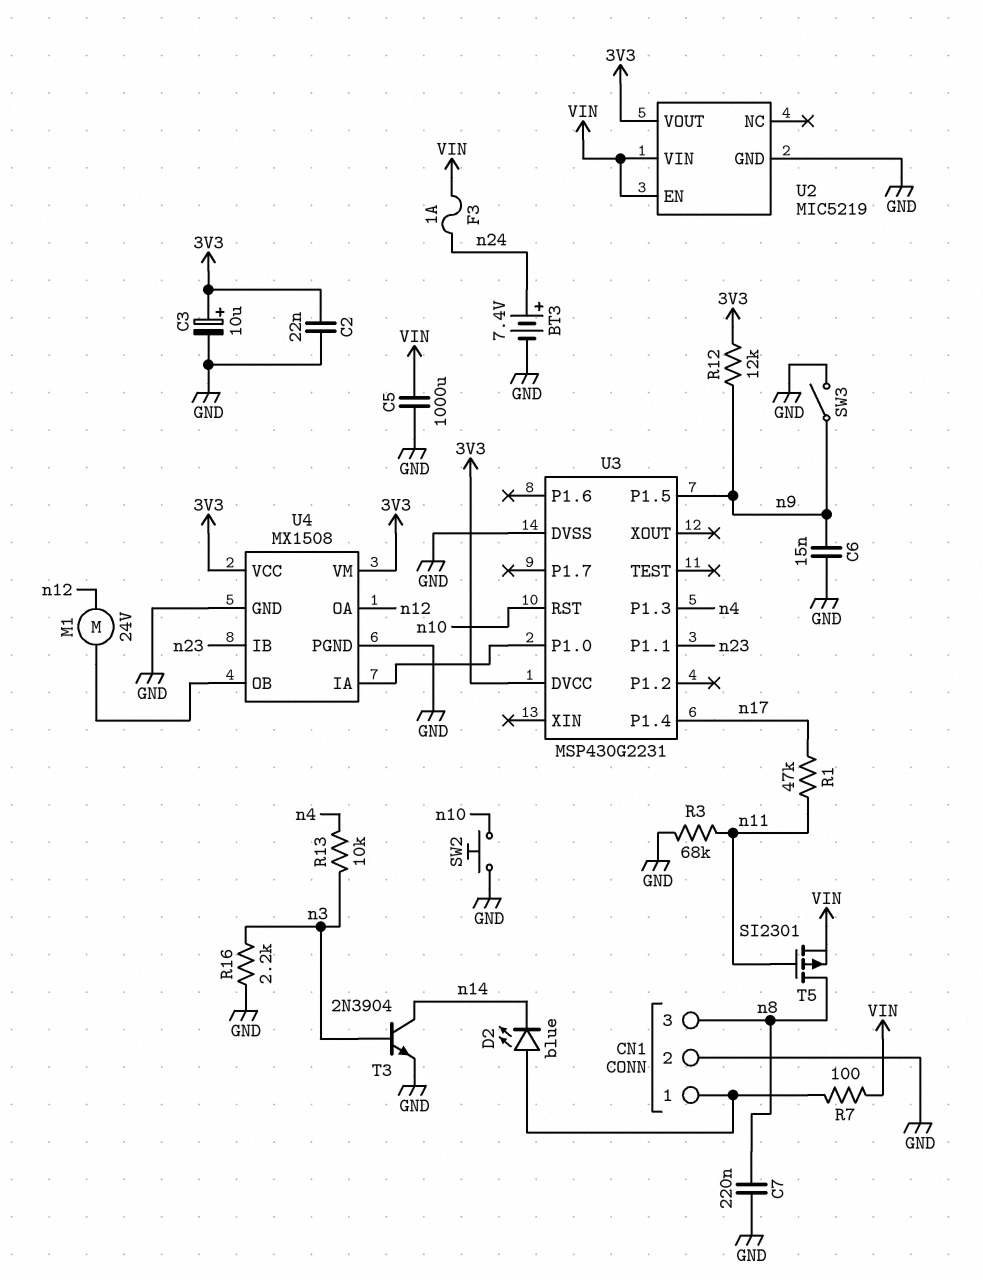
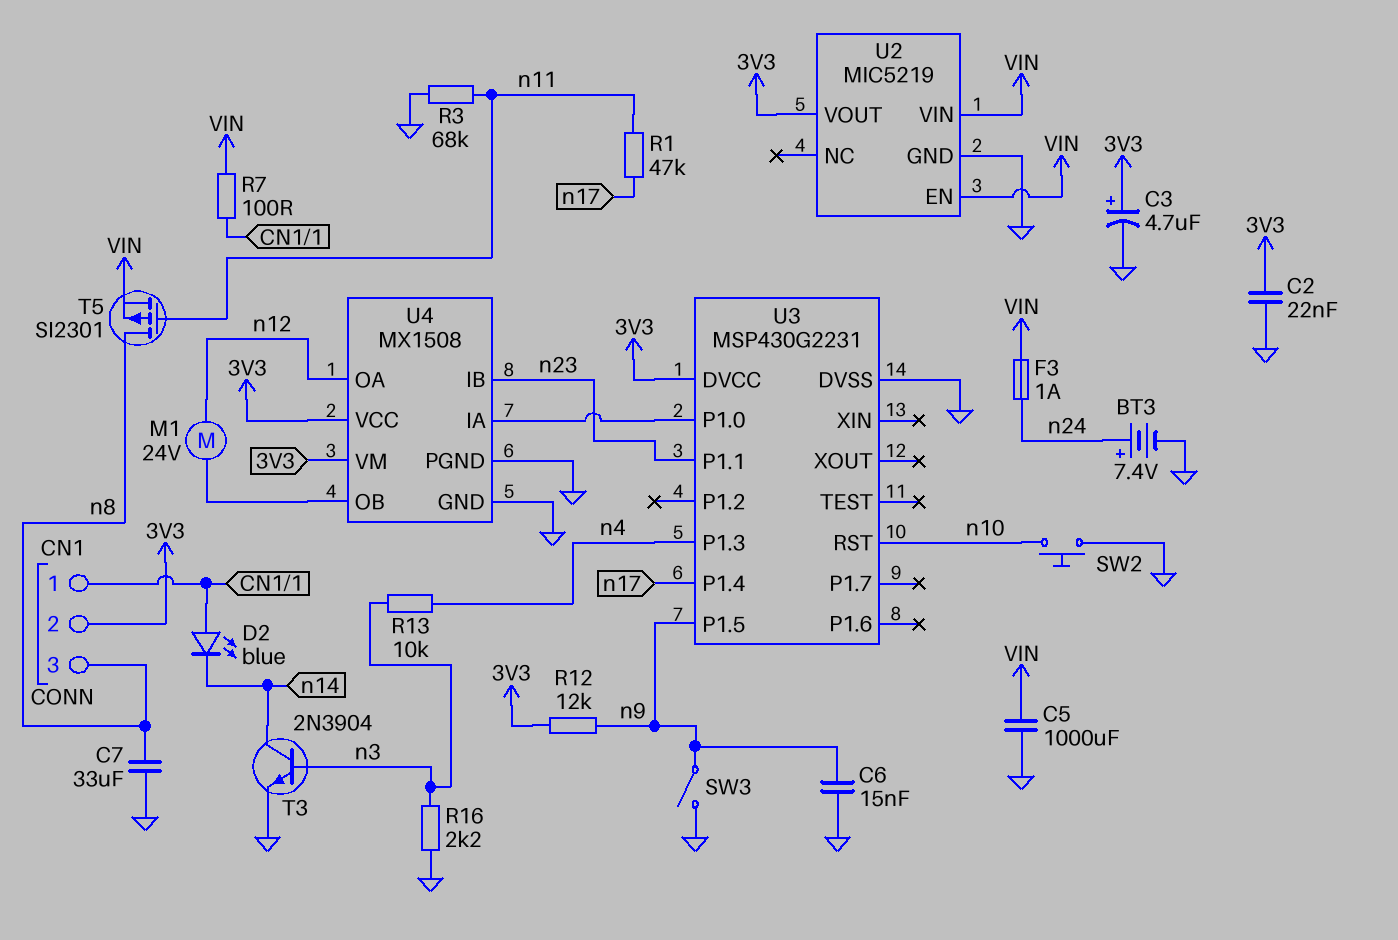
C3: 10uF (plus 3V3, minus GND) -> 4.7uF (plus 3V3, minus GND)
C7: 220nF (GND, n8) -> 33uF (GND, n8)
CN1 pin 2: GND -> 3V3

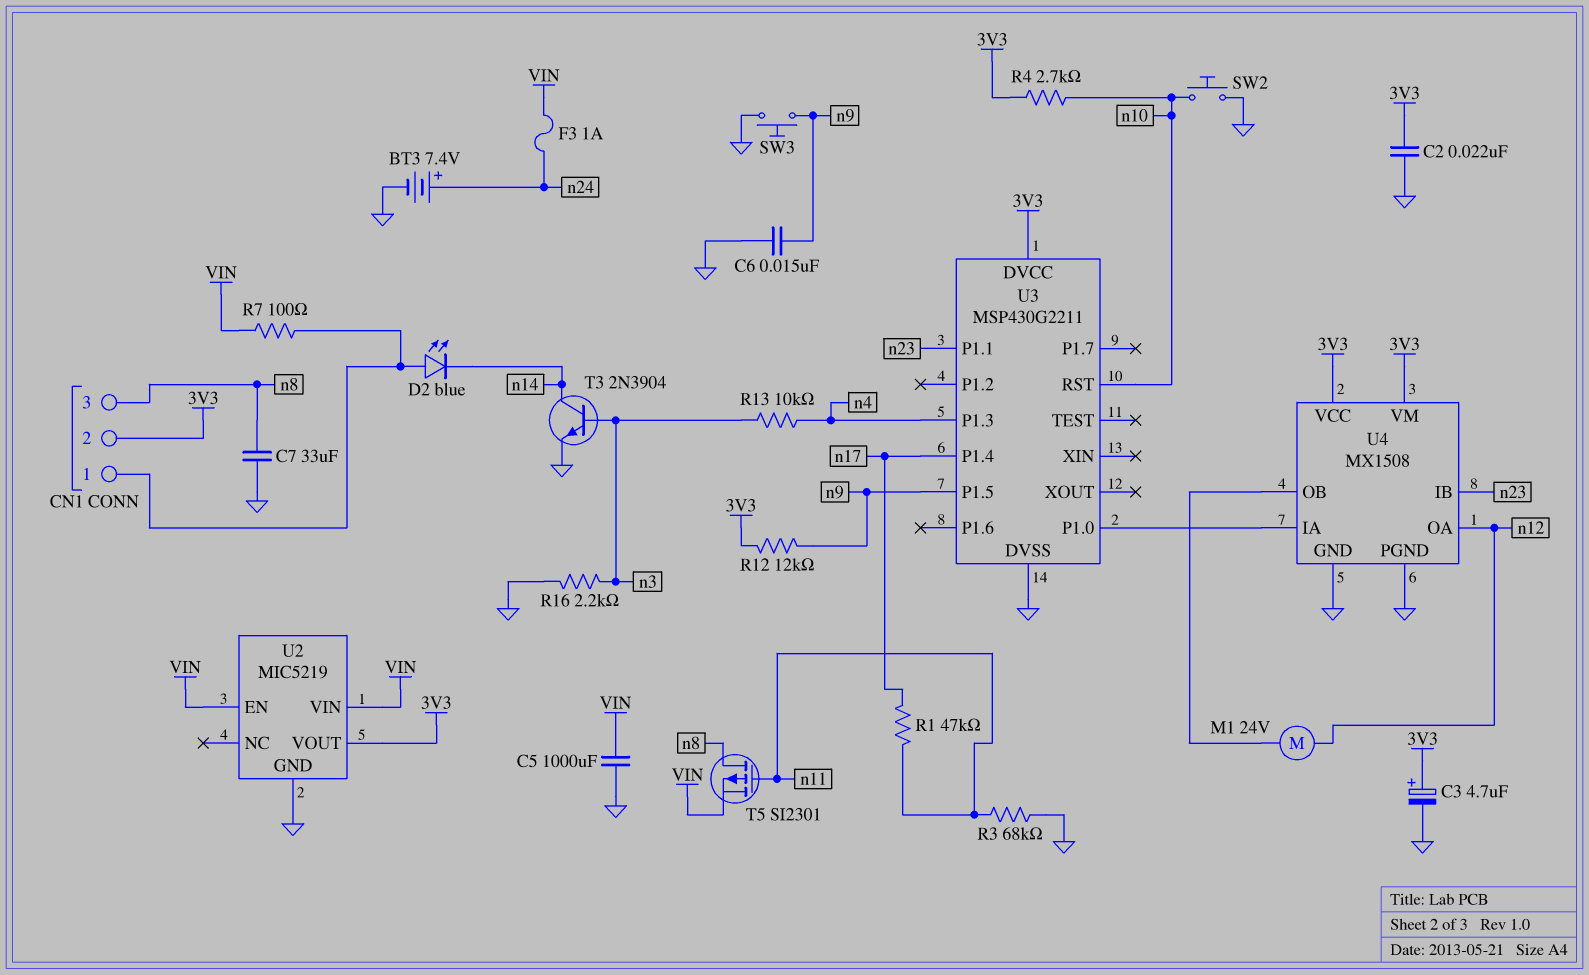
R4: none -> 2.7k (3V3, n10)
SW3: switch (GND, n9) -> button (GND, n9)
U3: MSP430G2231 -> MSP430G2211

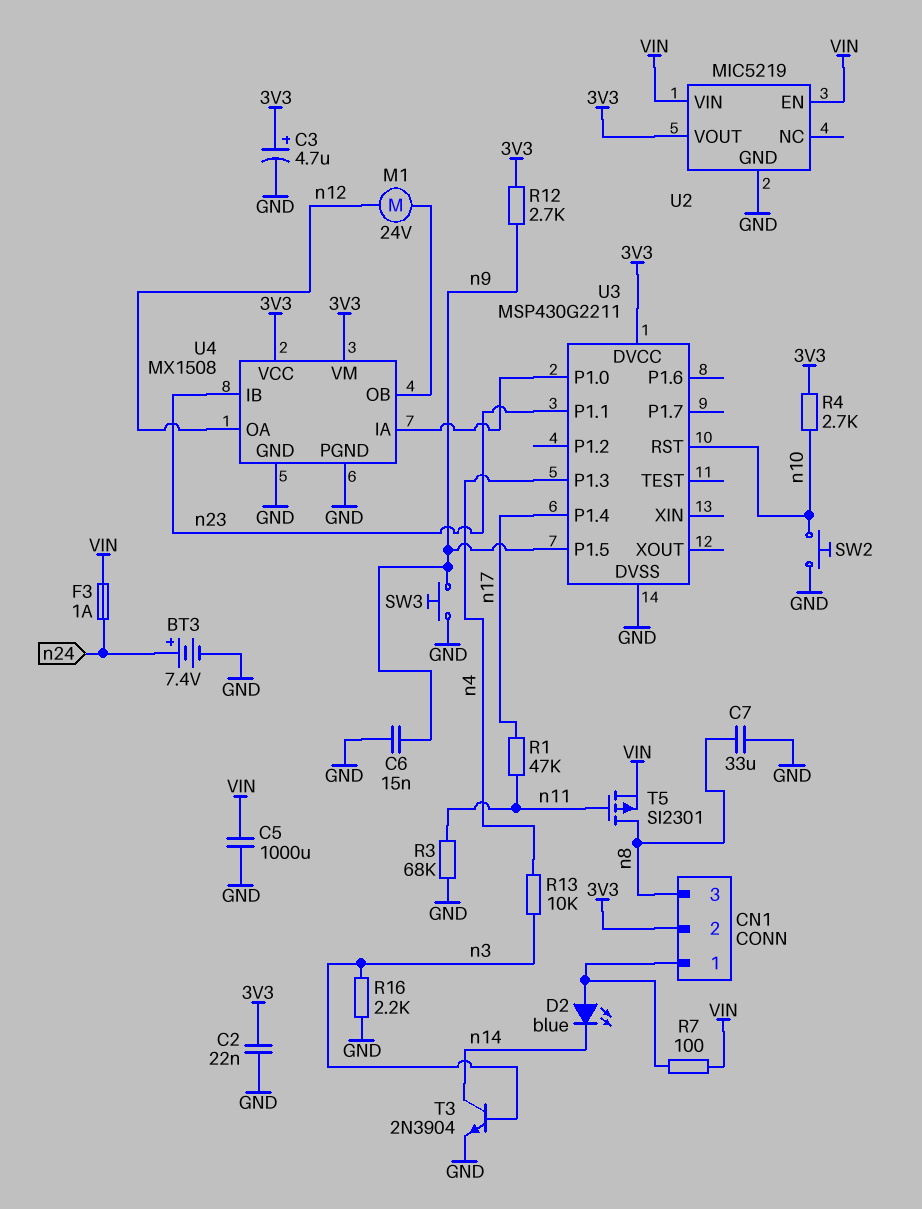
R12: 12k (3V3, n9) -> 2.7k (3V3, n9)

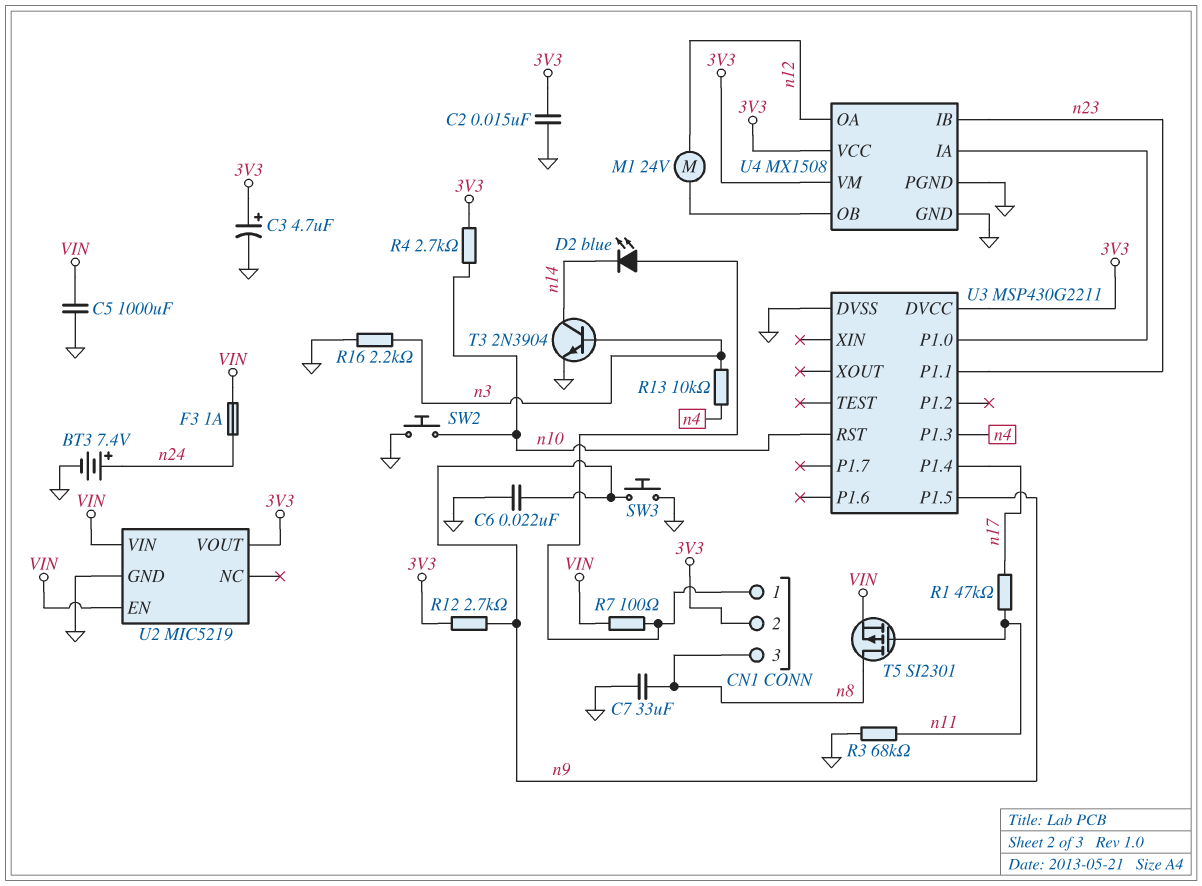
C2: 22nF (3V3, GND) -> 15nF (3V3, GND)
C6: 15nF (GND, n9) -> 22nF (GND, n9)

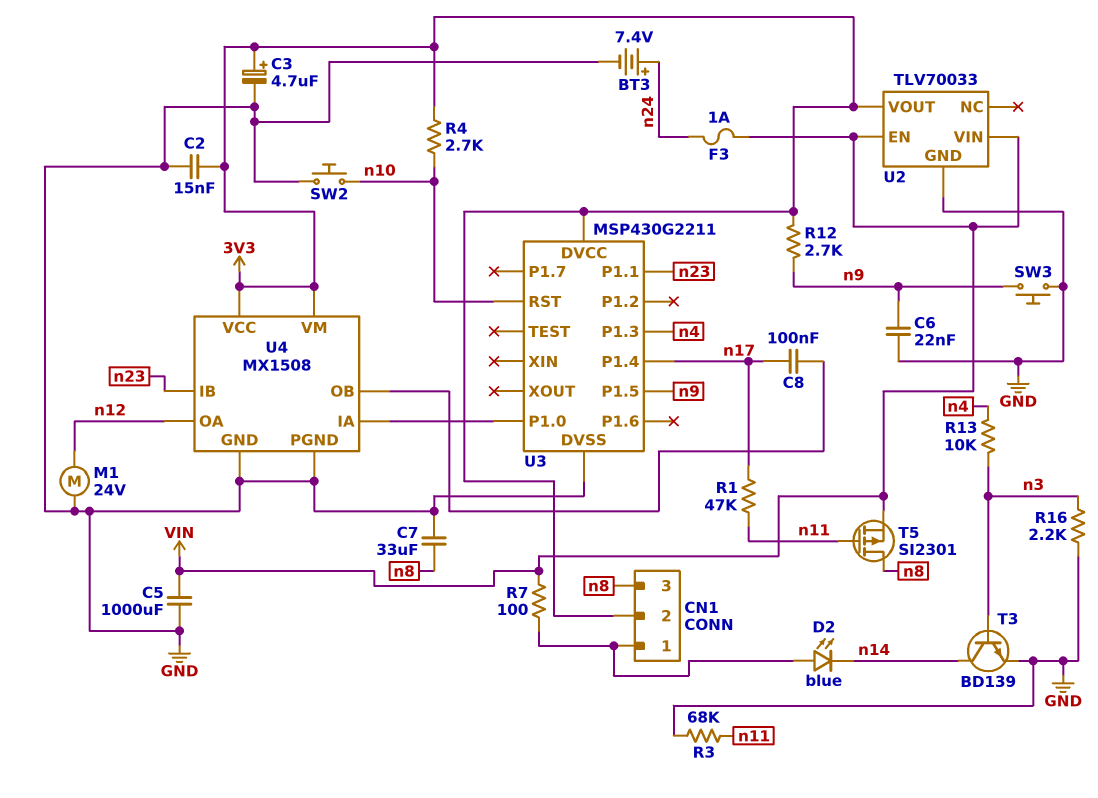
C8: none -> 100nF (U4/OB, n17)
M1: motor 24V (U4/OB, n12) -> motor 24V (GND, n12)
T3: NPN 2N3904 (B n3, C n14, E GND) -> NPN BD139 (B n3, C n14, E GND)
U2: MIC5219 -> TLV70033

